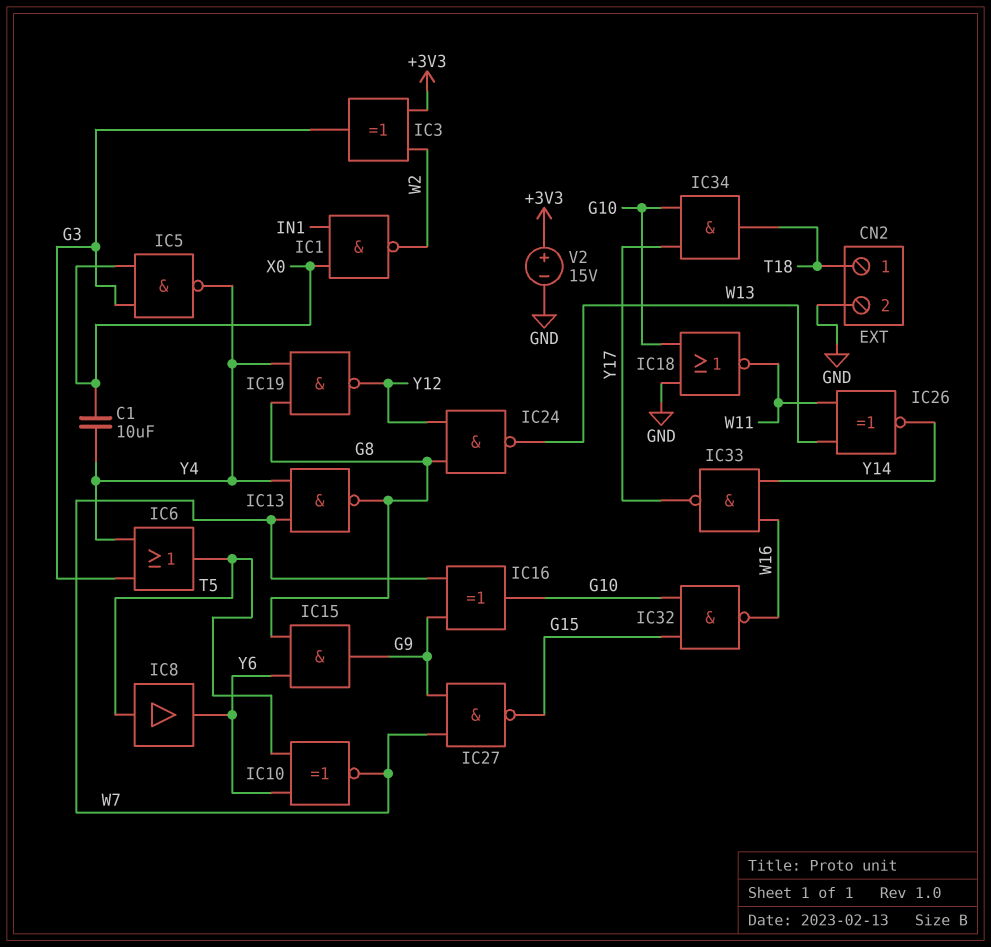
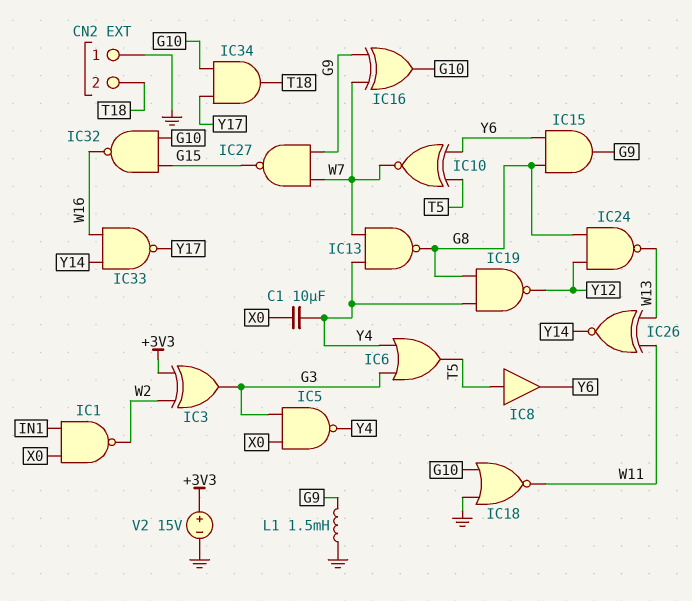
CN2 pin 1: T18 -> GND
CN2 pin 2: GND -> T18
L1: none -> 1.5mH (G9, GND)

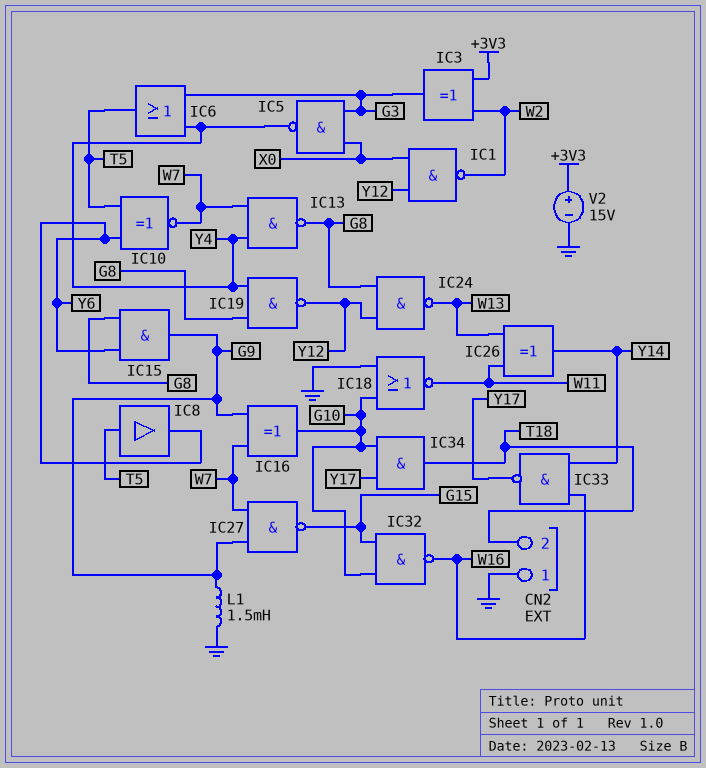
C1: 10uF (X0, Y4) -> none
IC1: NAND (in IN1, in X0, out W2) -> NAND (in X0, in Y12, out W2)
IC26: XNOR (in W11, in W13, out Y14) -> XOR (in W11, in W13, out Y14)

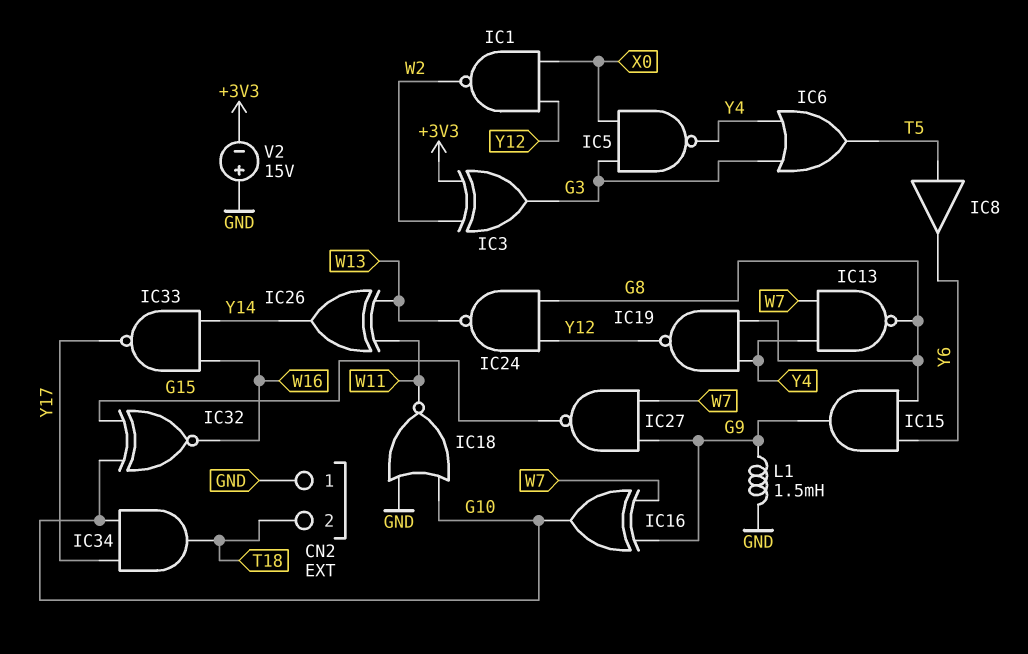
IC10: XNOR (in T5, in Y6, out W7) -> none
IC32: NAND (in G10, in G15, out W16) -> XNOR (in G10, in G15, out W16)
V2: 15V (plus +3V3, minus GND) -> 15V (plus GND, minus +3V3)

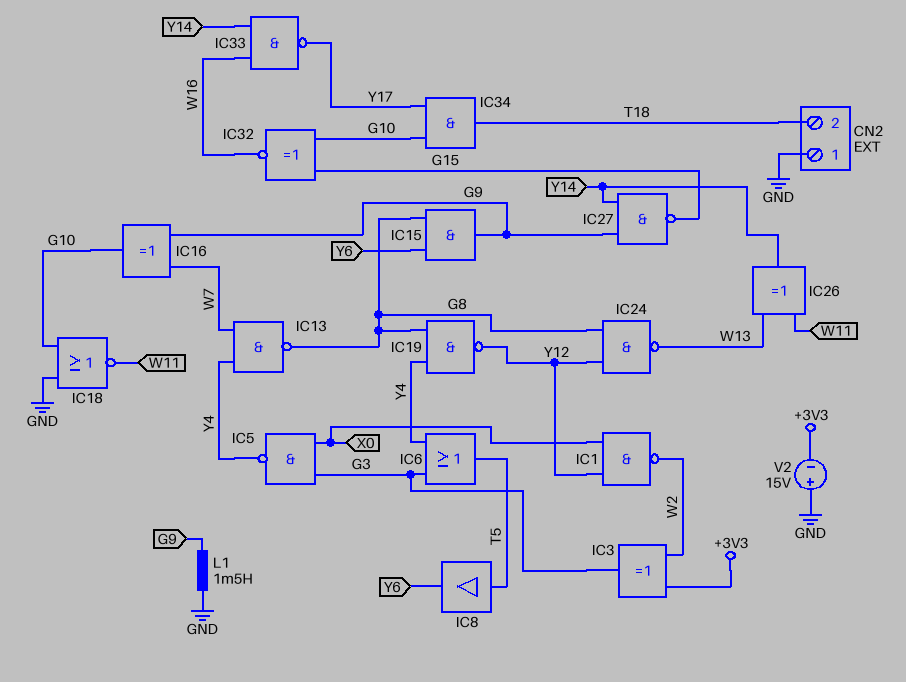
IC27: NAND (in G9, in W7, out G15) -> NAND (in G9, in Y14, out G15)

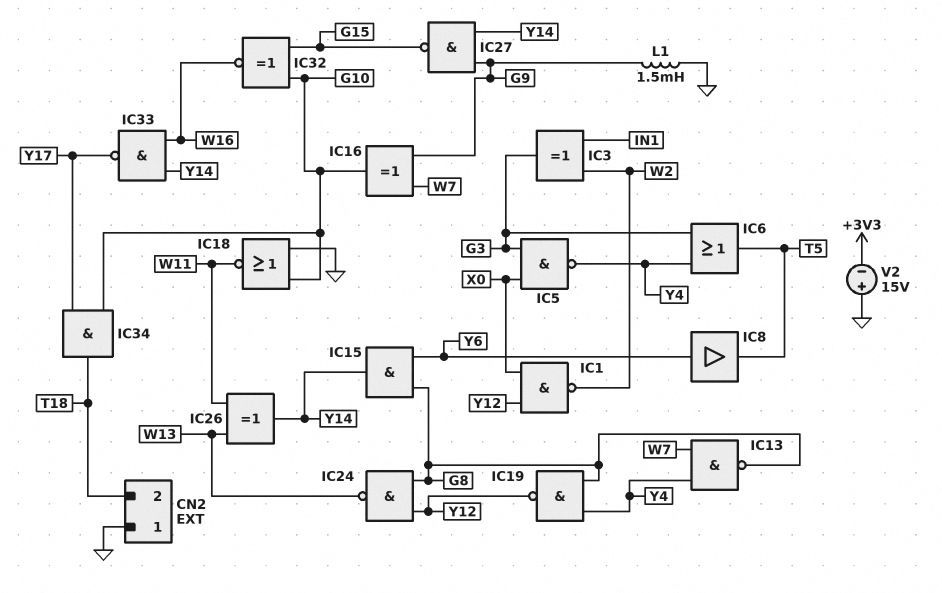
IC3: XOR (in +3V3, in W2, out G3) -> XOR (in IN1, in W2, out G3)
IC8: buffer (in T5, out Y6) -> buffer (in Y6, out T5)
IC15: AND (in G8, in Y6, out G9) -> AND (in G8, in Y6, out Y14)

